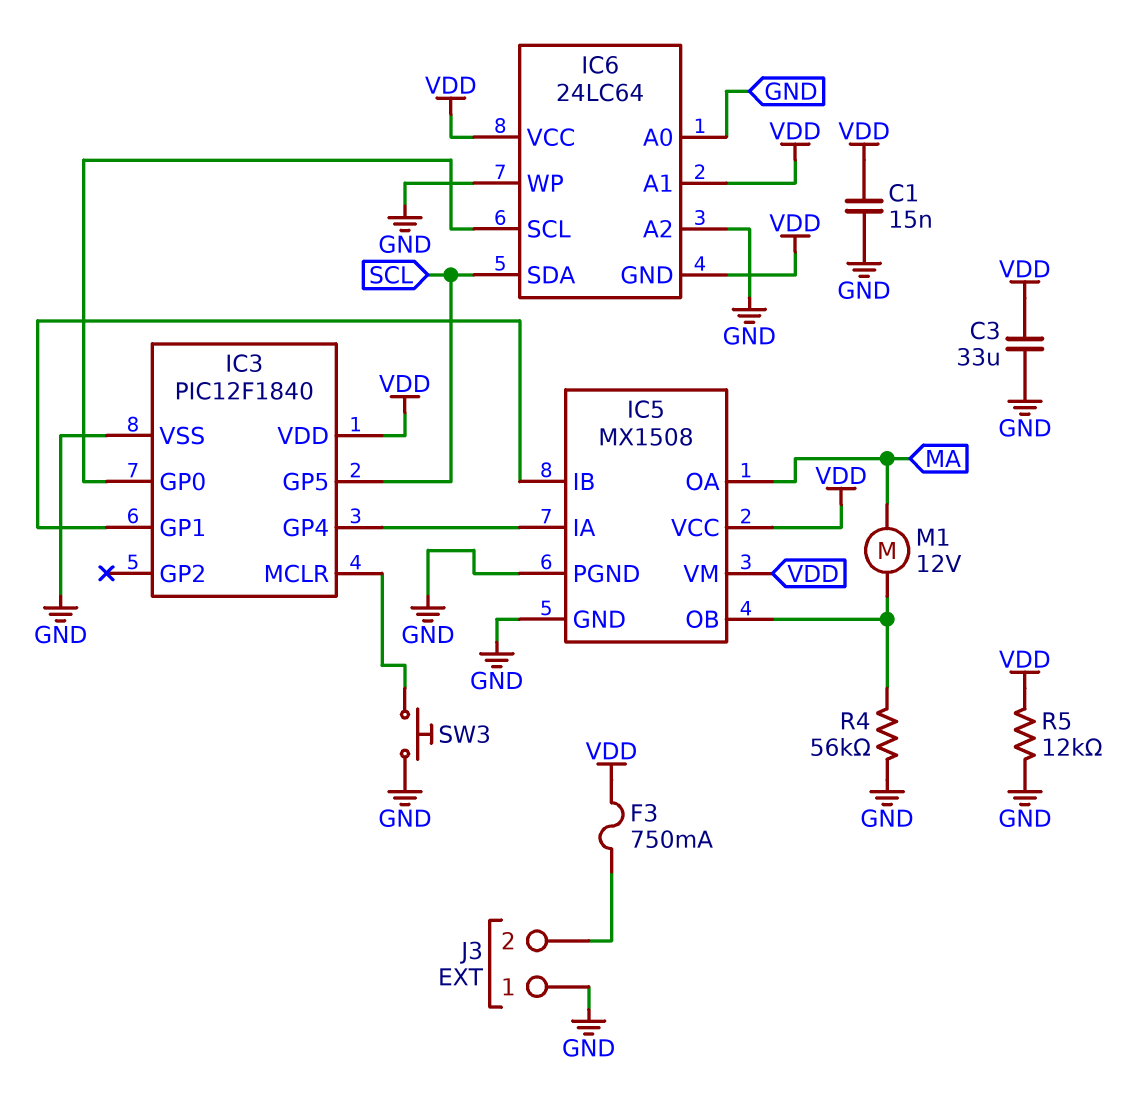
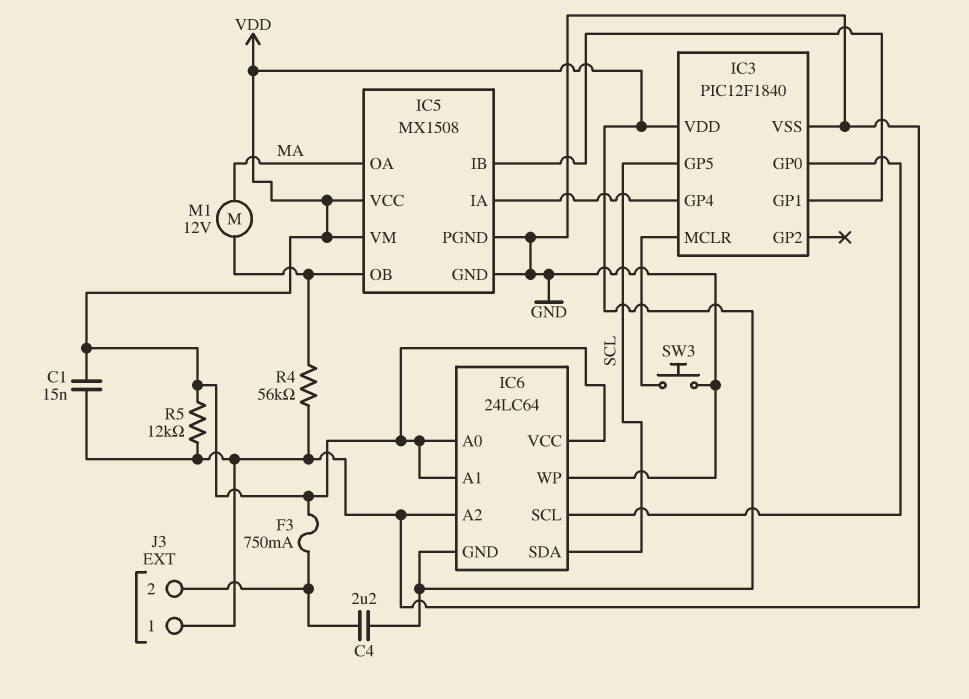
C3: 33uF (GND, VDD) -> none
C4: none -> 2.2uF (J3/2, VDD)
IC6 pin A0: GND -> VDD

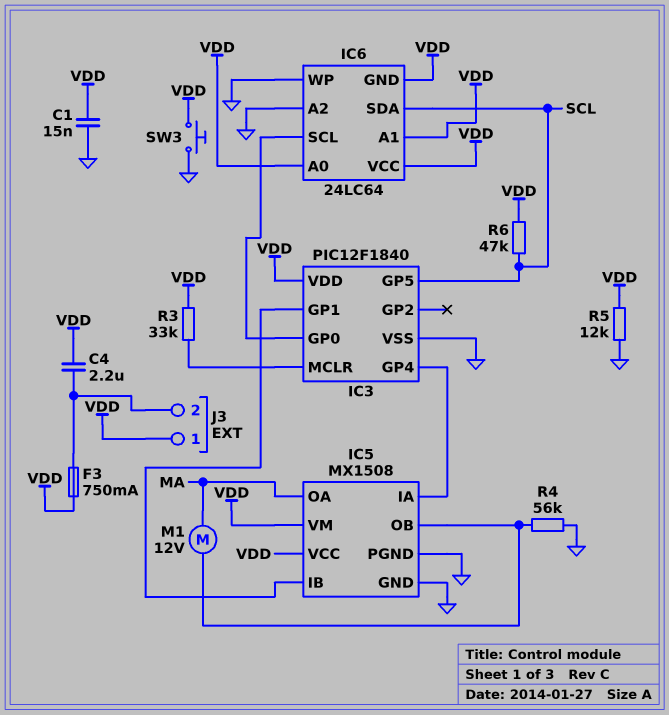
J3 pin 1: GND -> VDD
R3: none -> 33k (IC3/MCLR, VDD)
R6: none -> 47k (SCL, VDD)
SW3: button (GND, IC3/MCLR) -> button (GND, VDD)

